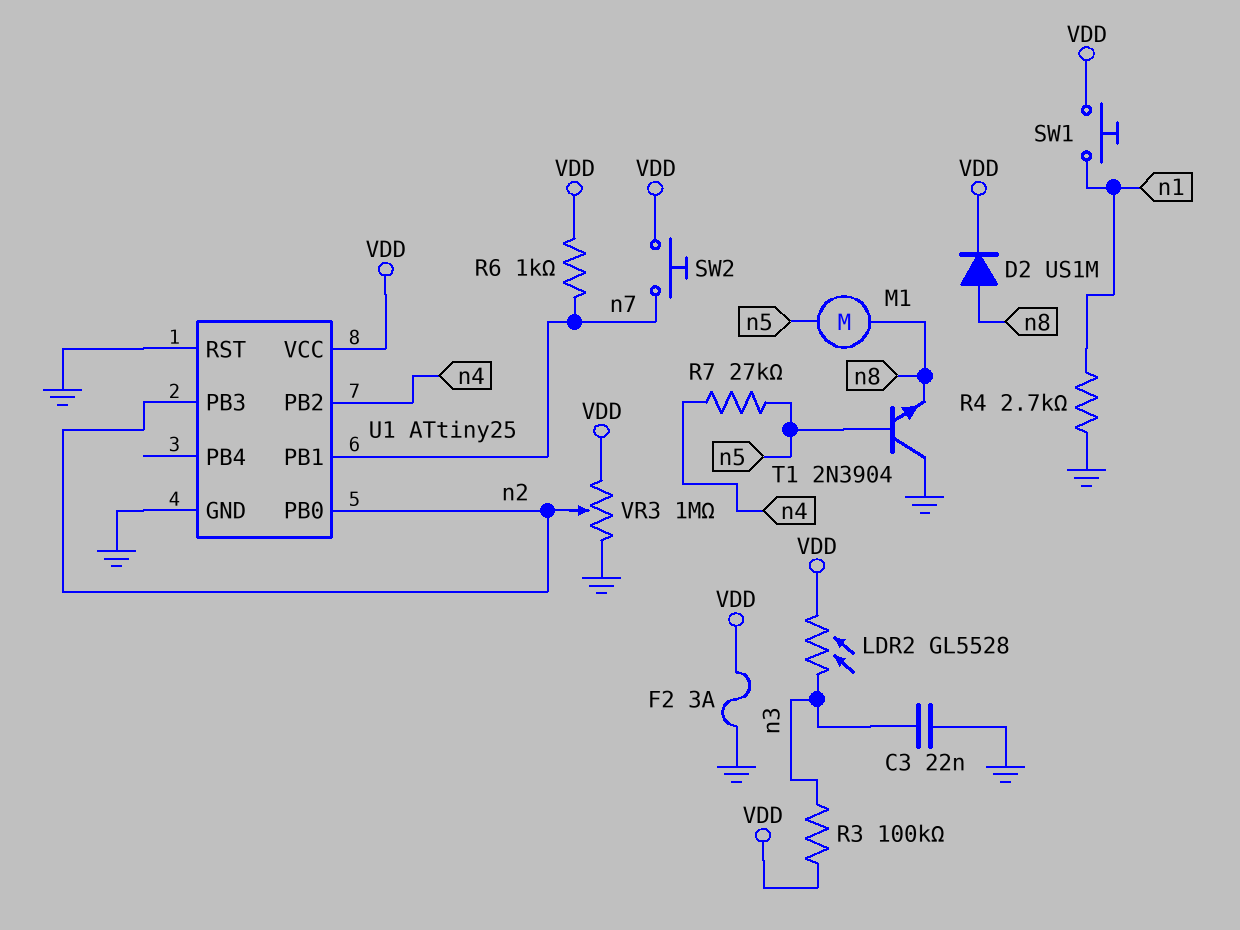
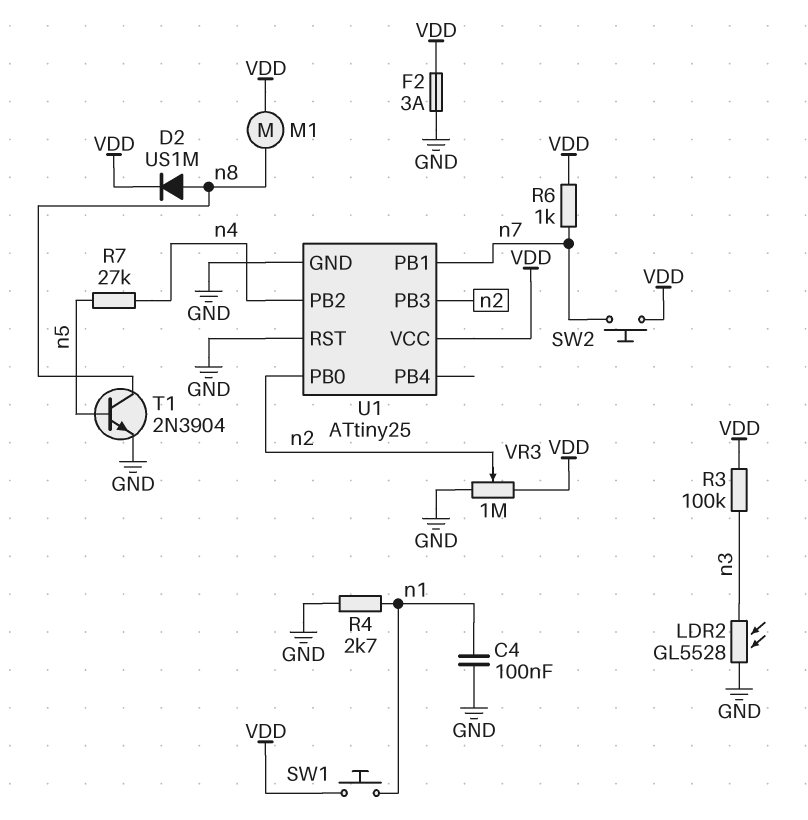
C3: 22nF (GND, n3) -> none
C4: none -> 100nF (GND, n1)
LDR2: GL5528 (VDD, n3) -> GL5528 (GND, n3)
M1: motor (n5, n8) -> motor (VDD, n8)
T1: NPN 2N3904 (B n5, C GND, E n8) -> NPN 2N3904 (B n5, C n8, E GND)

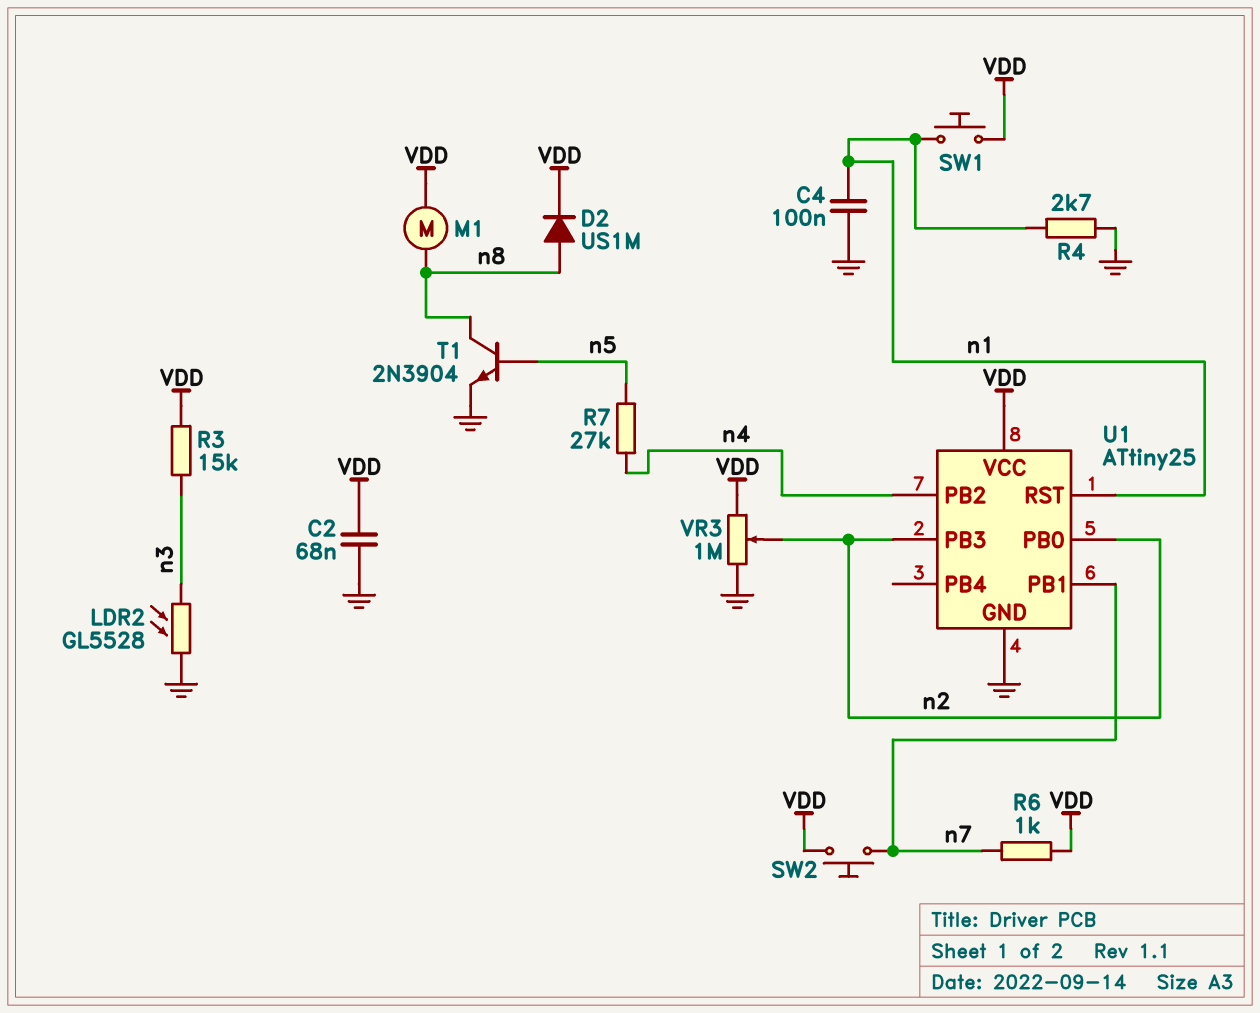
C2: none -> 68nF (GND, VDD)
F2: 3A (GND, VDD) -> none
R3: 100k (VDD, n3) -> 15k (VDD, n3)
U1 pin RST: GND -> n1

